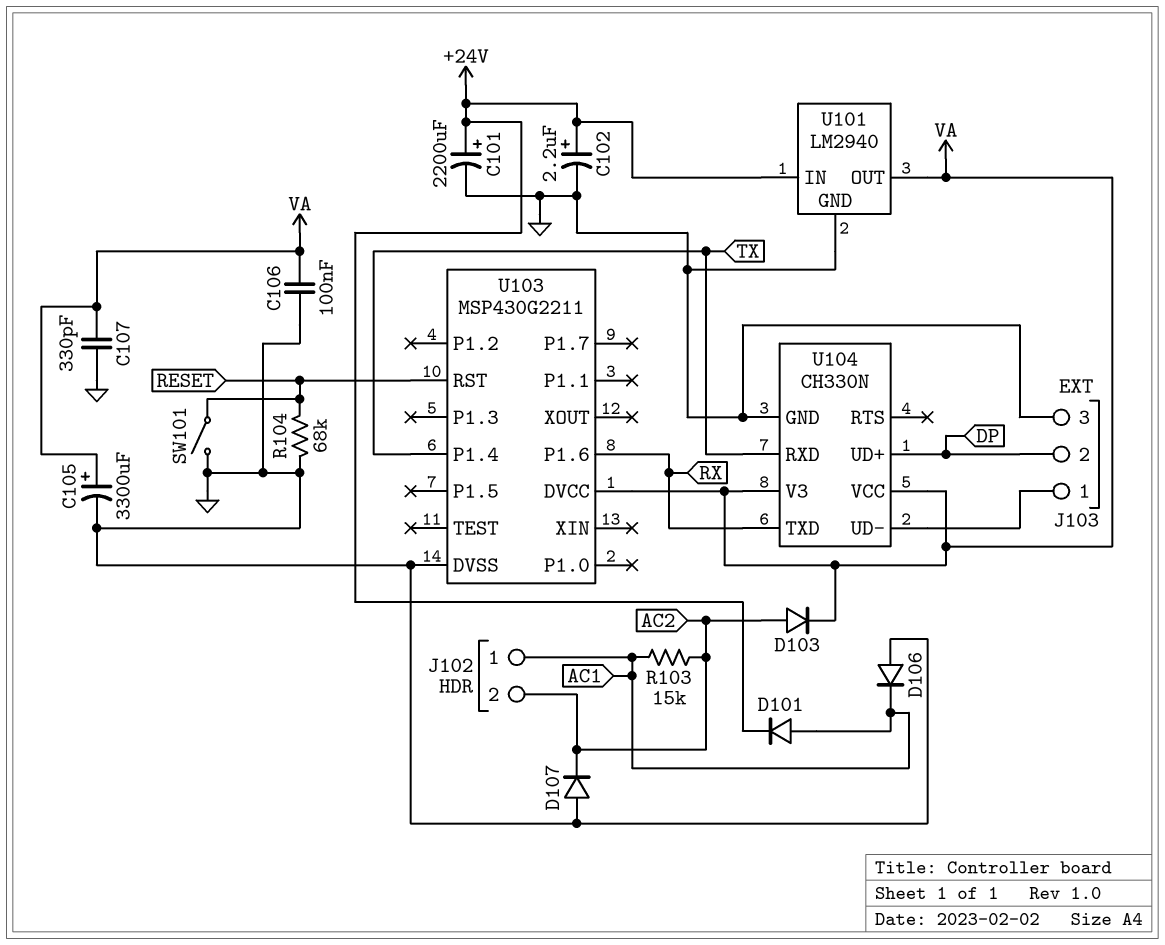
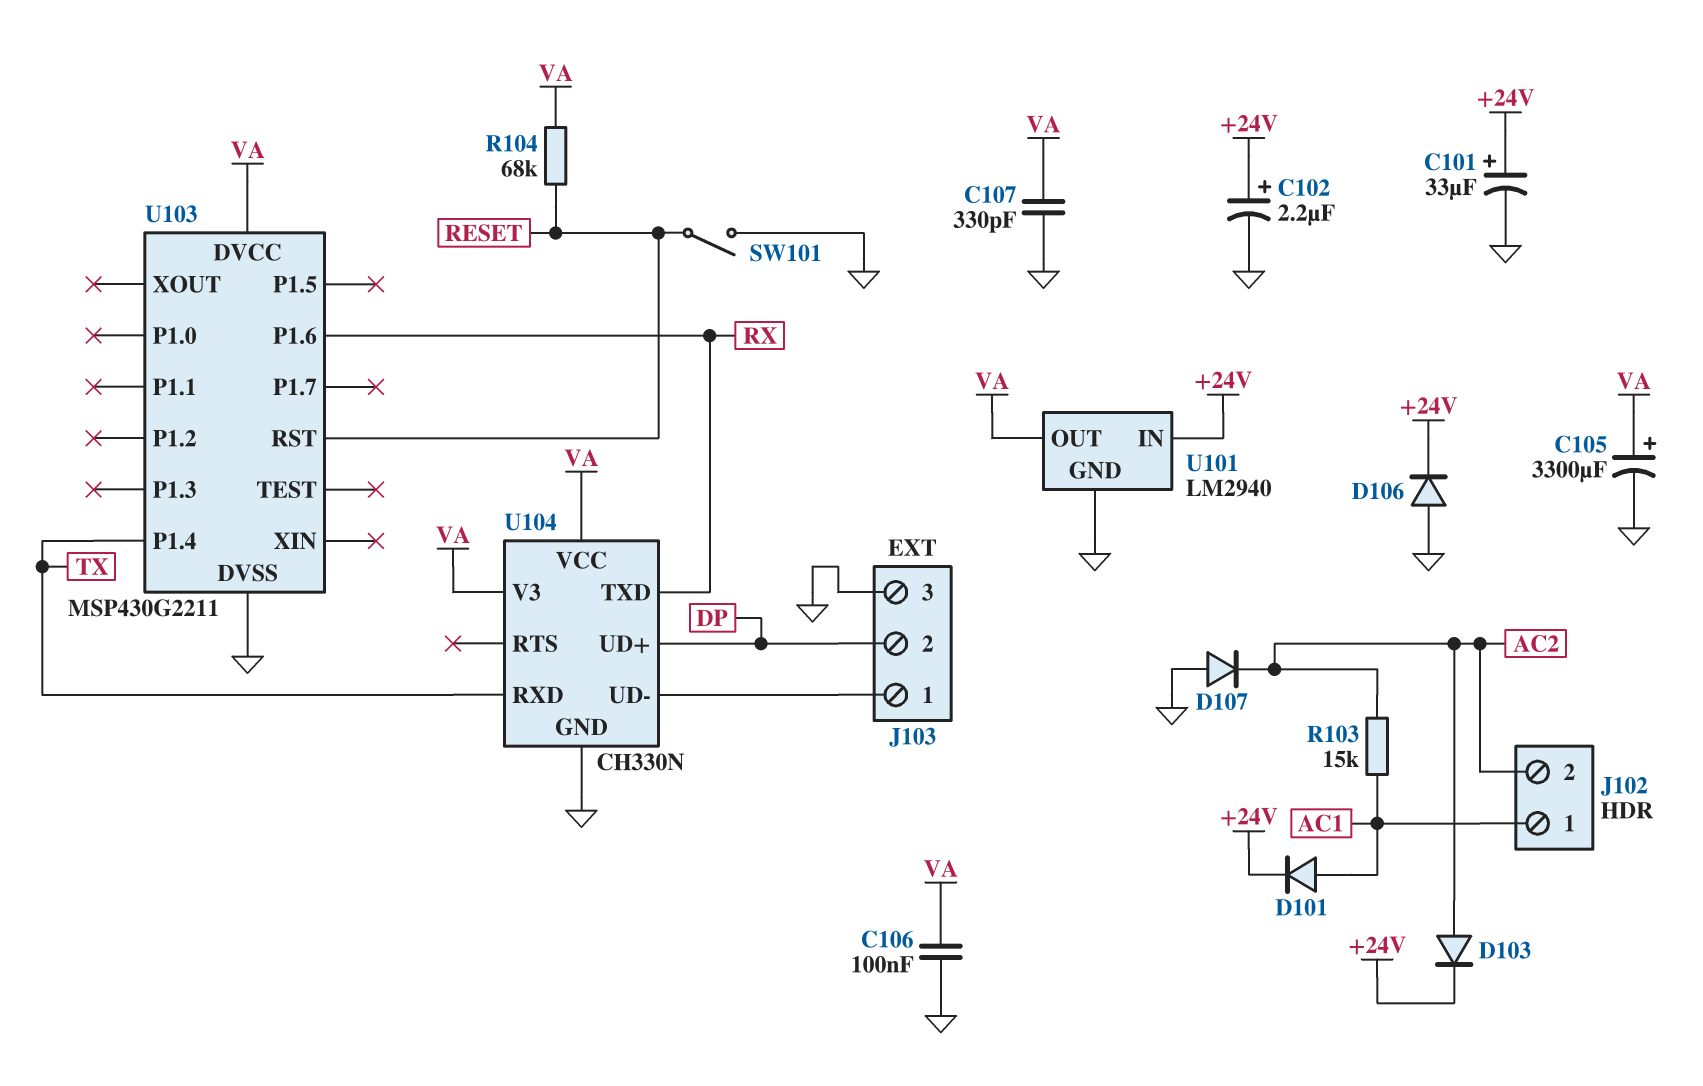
C101: 2200uF (plus +24V, minus GND) -> 33uF (plus +24V, minus GND)
D103: diode (A AC2, K VA) -> diode (A AC2, K +24V)
D106: diode (A GND, K AC1) -> diode (A GND, K +24V)
R104: 68k (GND, RESET) -> 68k (RESET, VA)

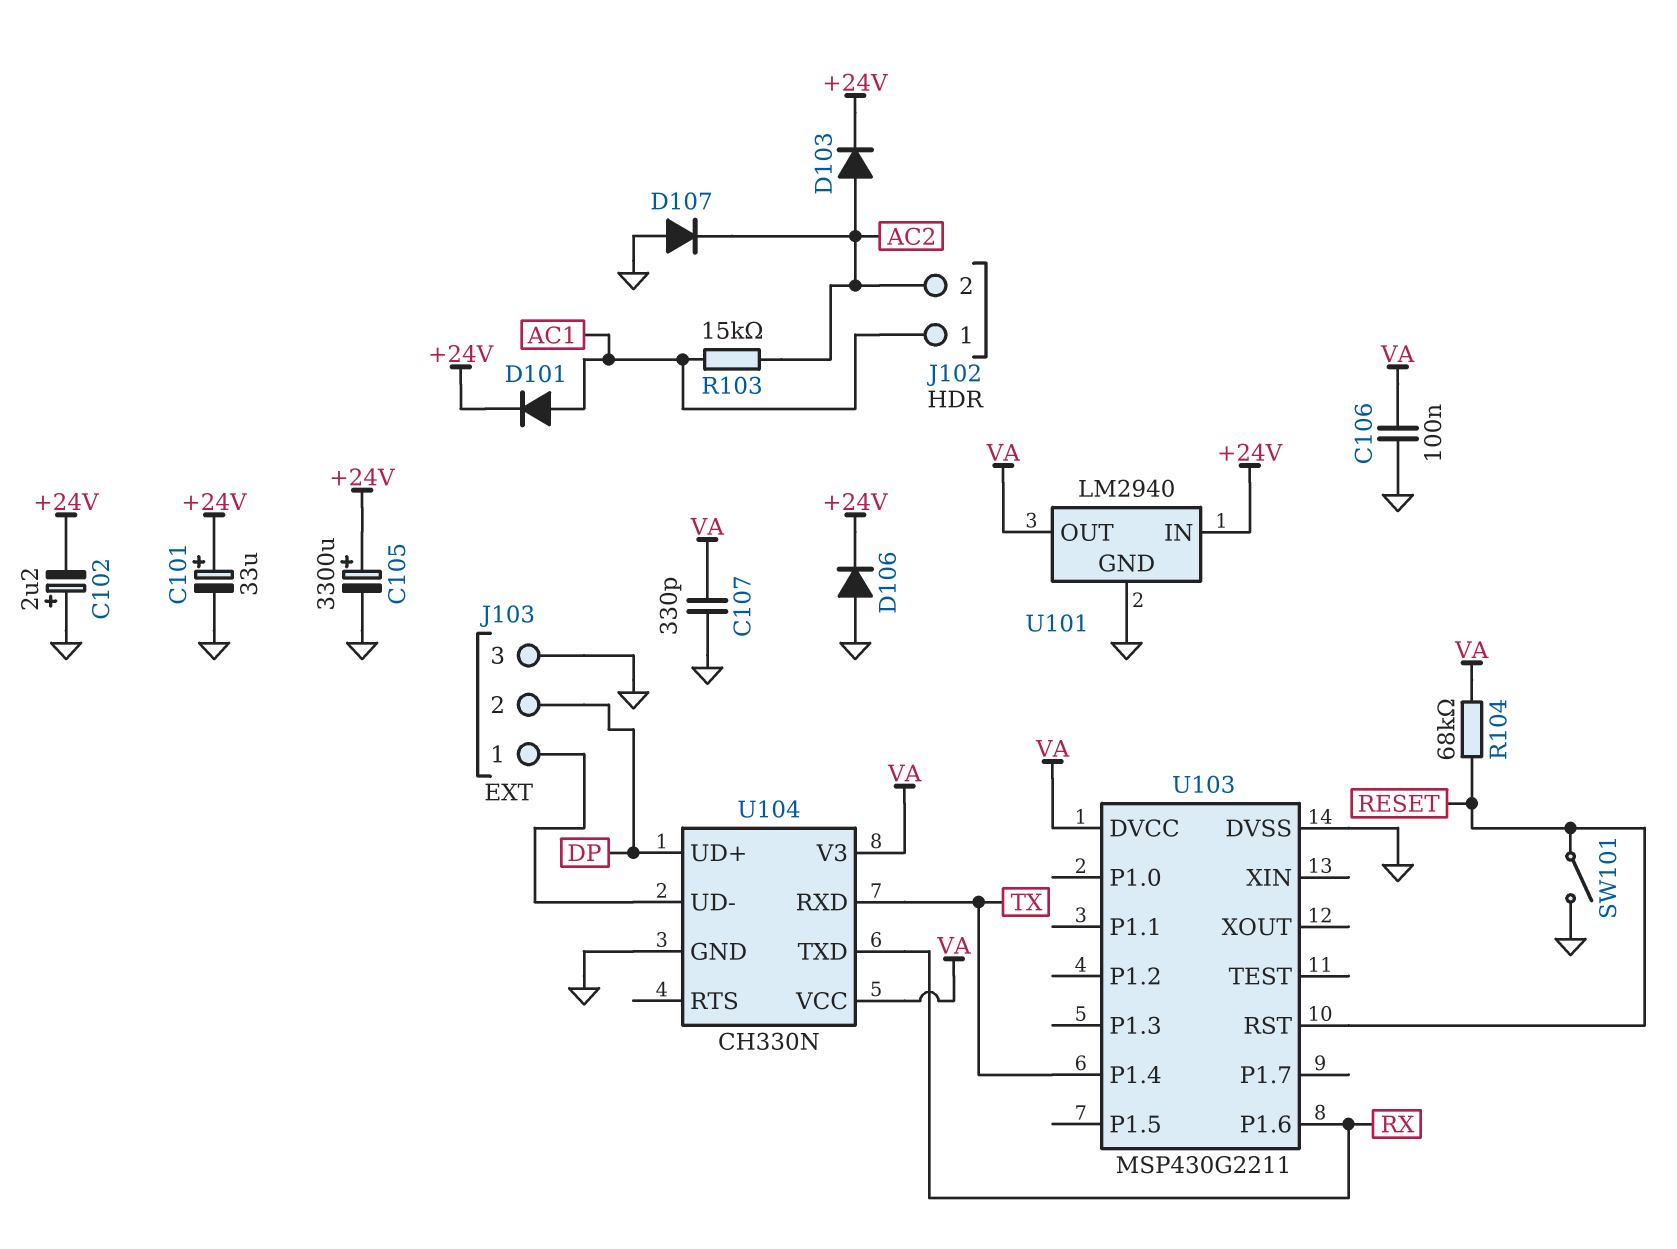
C102: 2.2uF (plus +24V, minus GND) -> 2.2uF (plus GND, minus +24V)
C105: 3300uF (plus VA, minus GND) -> 3300uF (plus +24V, minus GND)

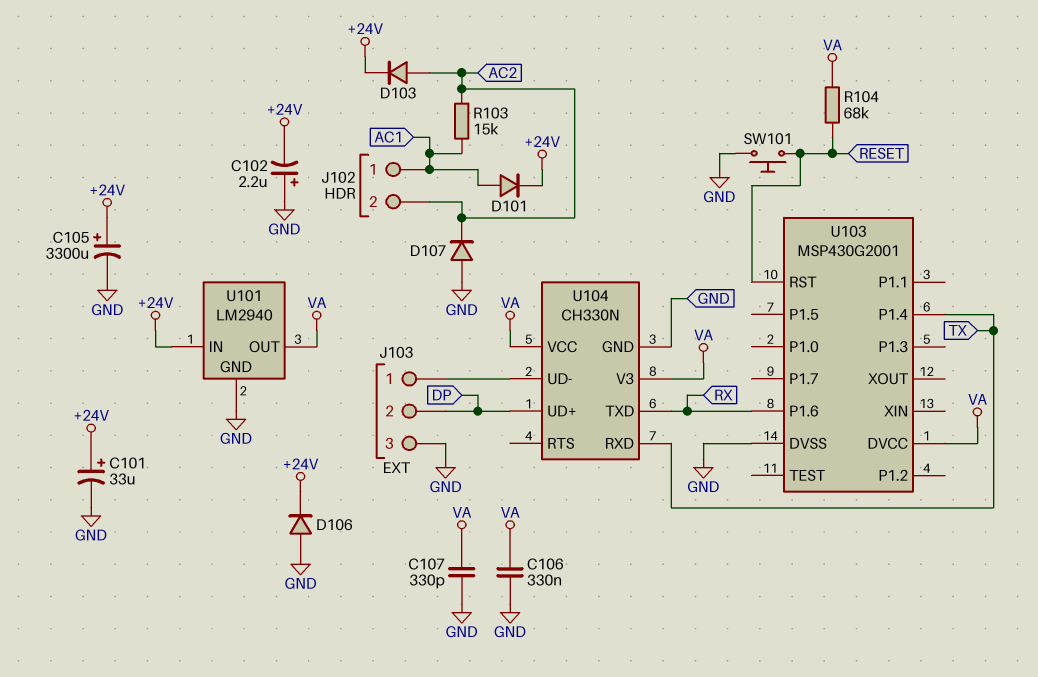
C106: 100nF (GND, VA) -> 330nF (GND, VA)
SW101: switch (GND, RESET) -> button (GND, RESET)
U103: MSP430G2211 -> MSP430G2001

